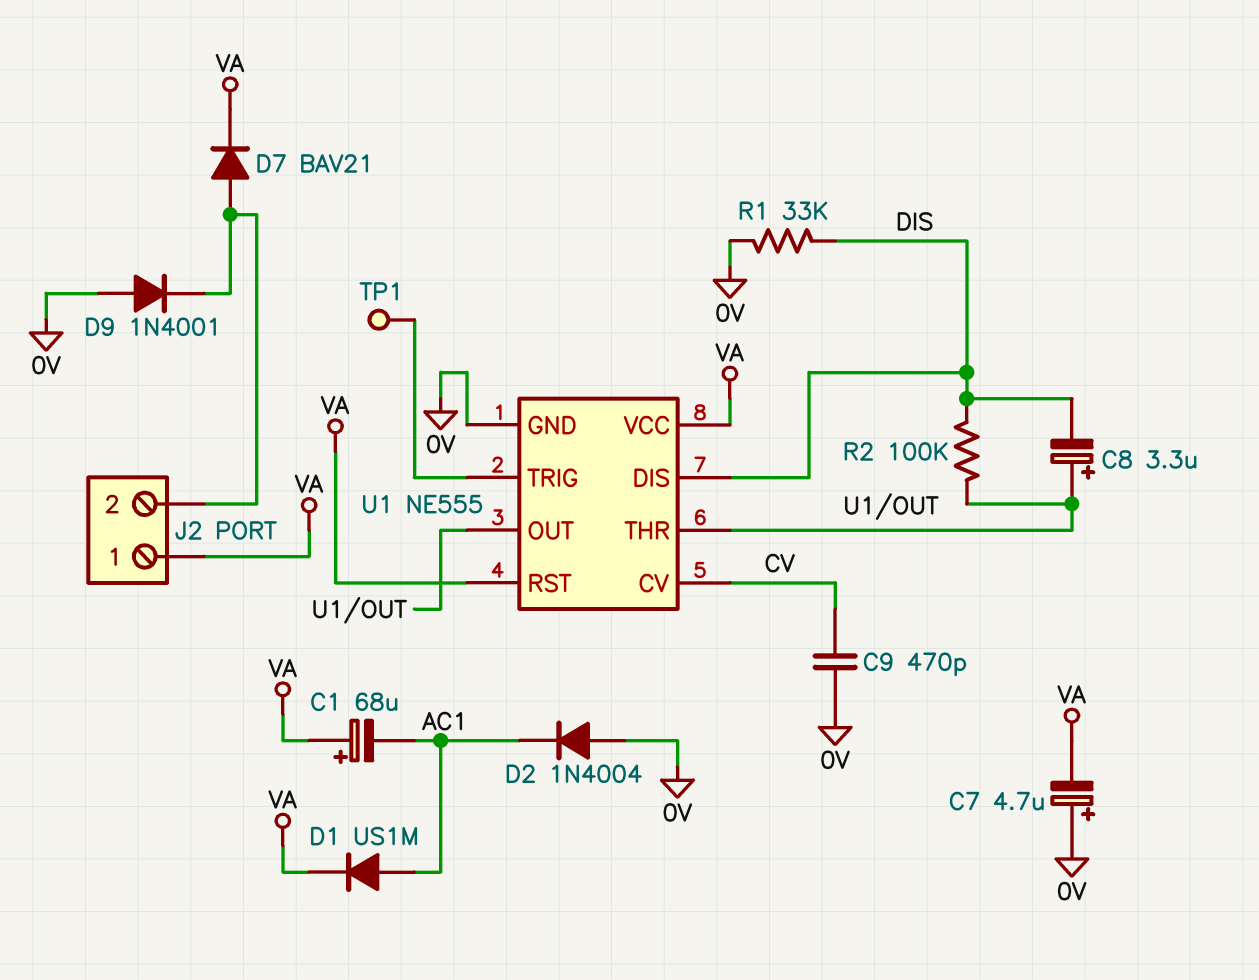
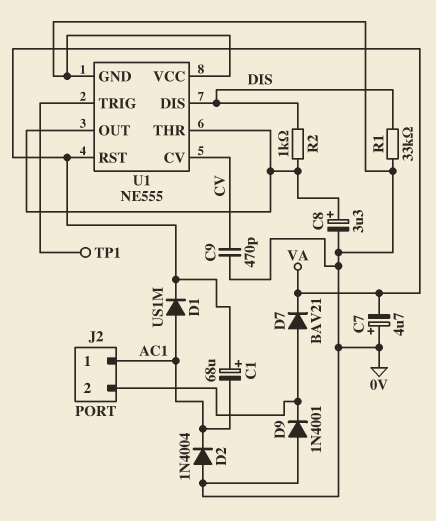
C8: 3.3uF (plus U1/OUT, minus DIS) -> 3.3uF (plus U1/OUT, minus 0V)
J2 pin 1: VA -> AC1
R2: 100k (DIS, U1/OUT) -> 1k (DIS, U1/OUT)
U1 pin VCC: VA -> 0V

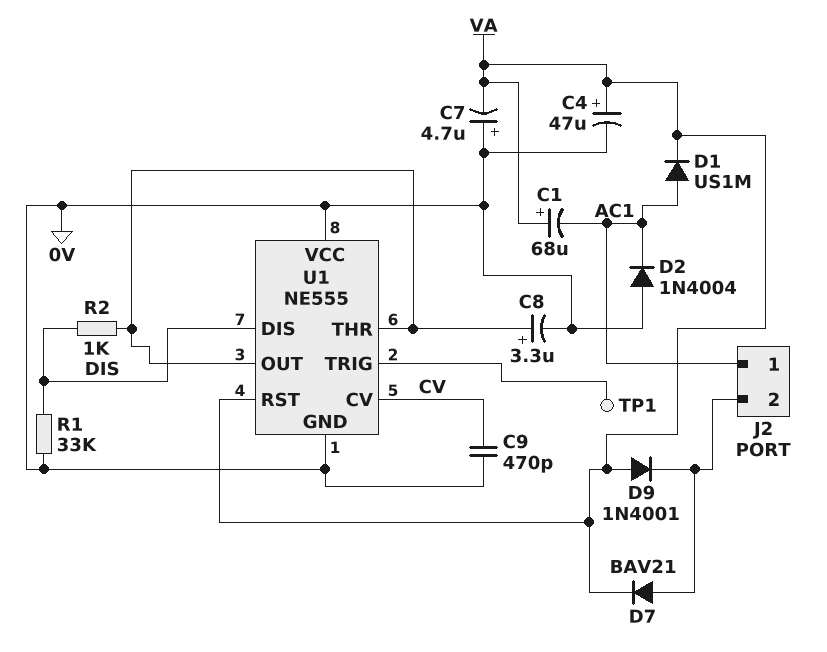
C4: none -> 47uF (plus VA, minus 0V)
D9: diode 1N4001 (A 0V, K J2/2) -> diode 1N4001 (A VA, K J2/2)

